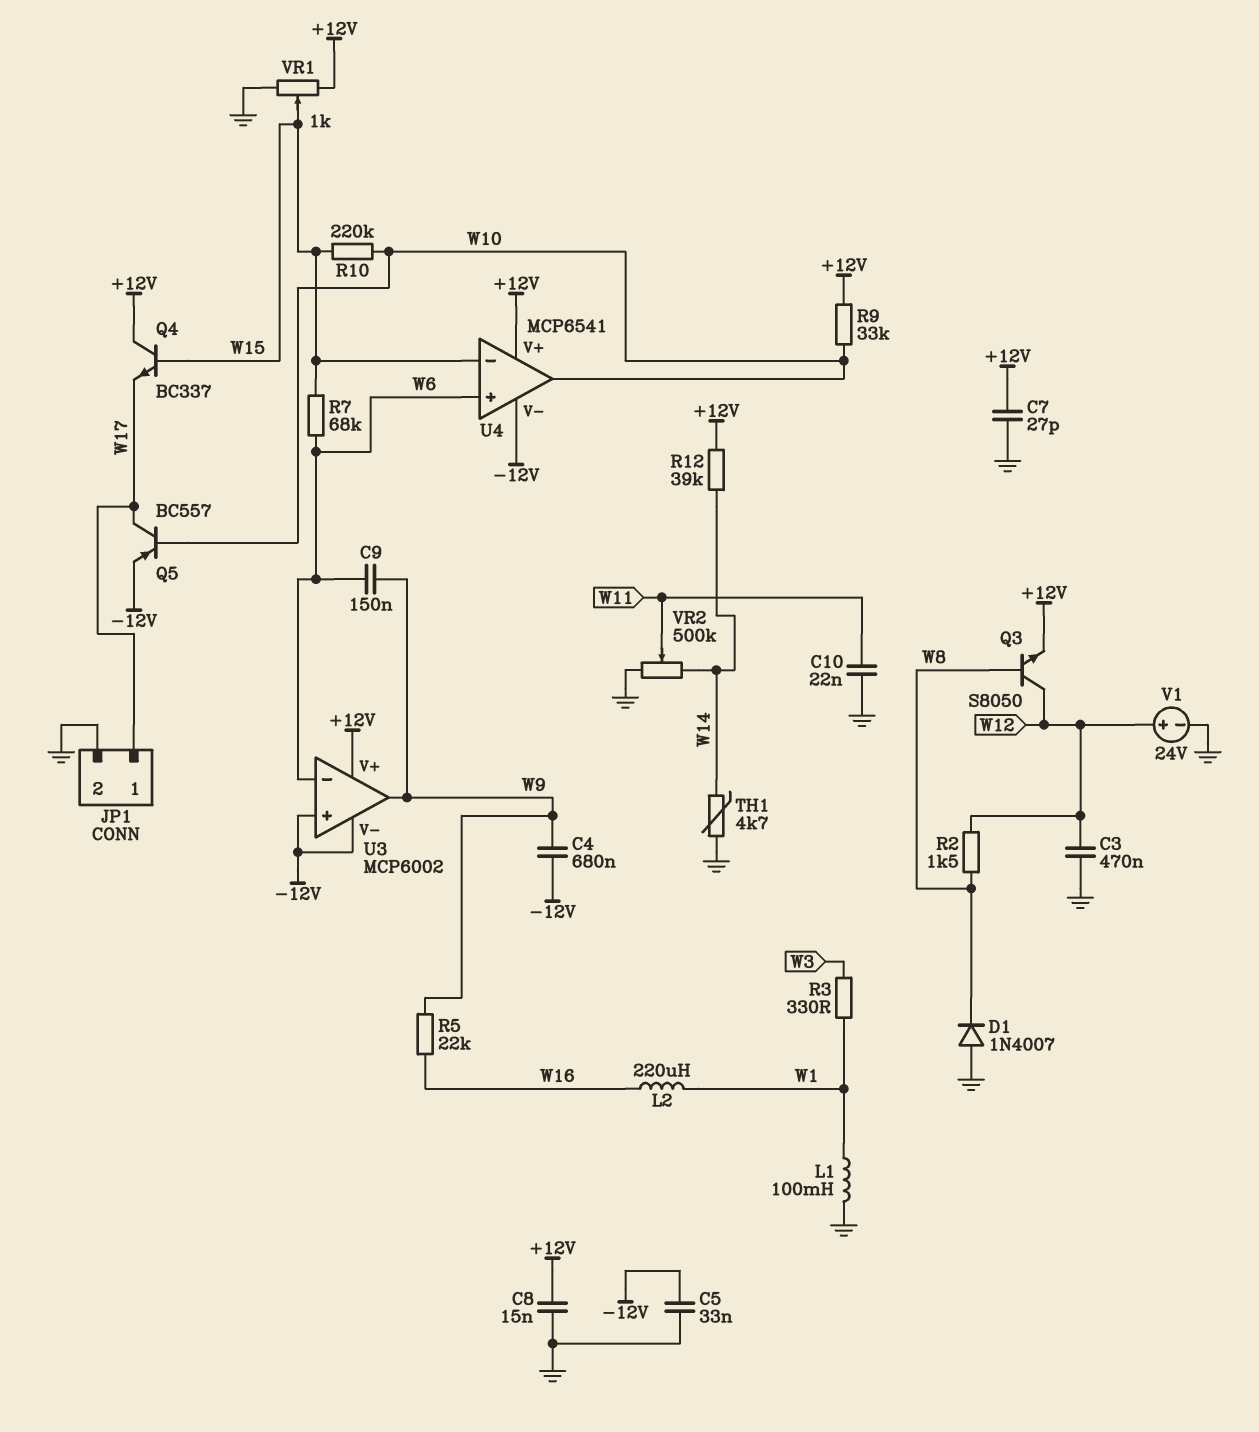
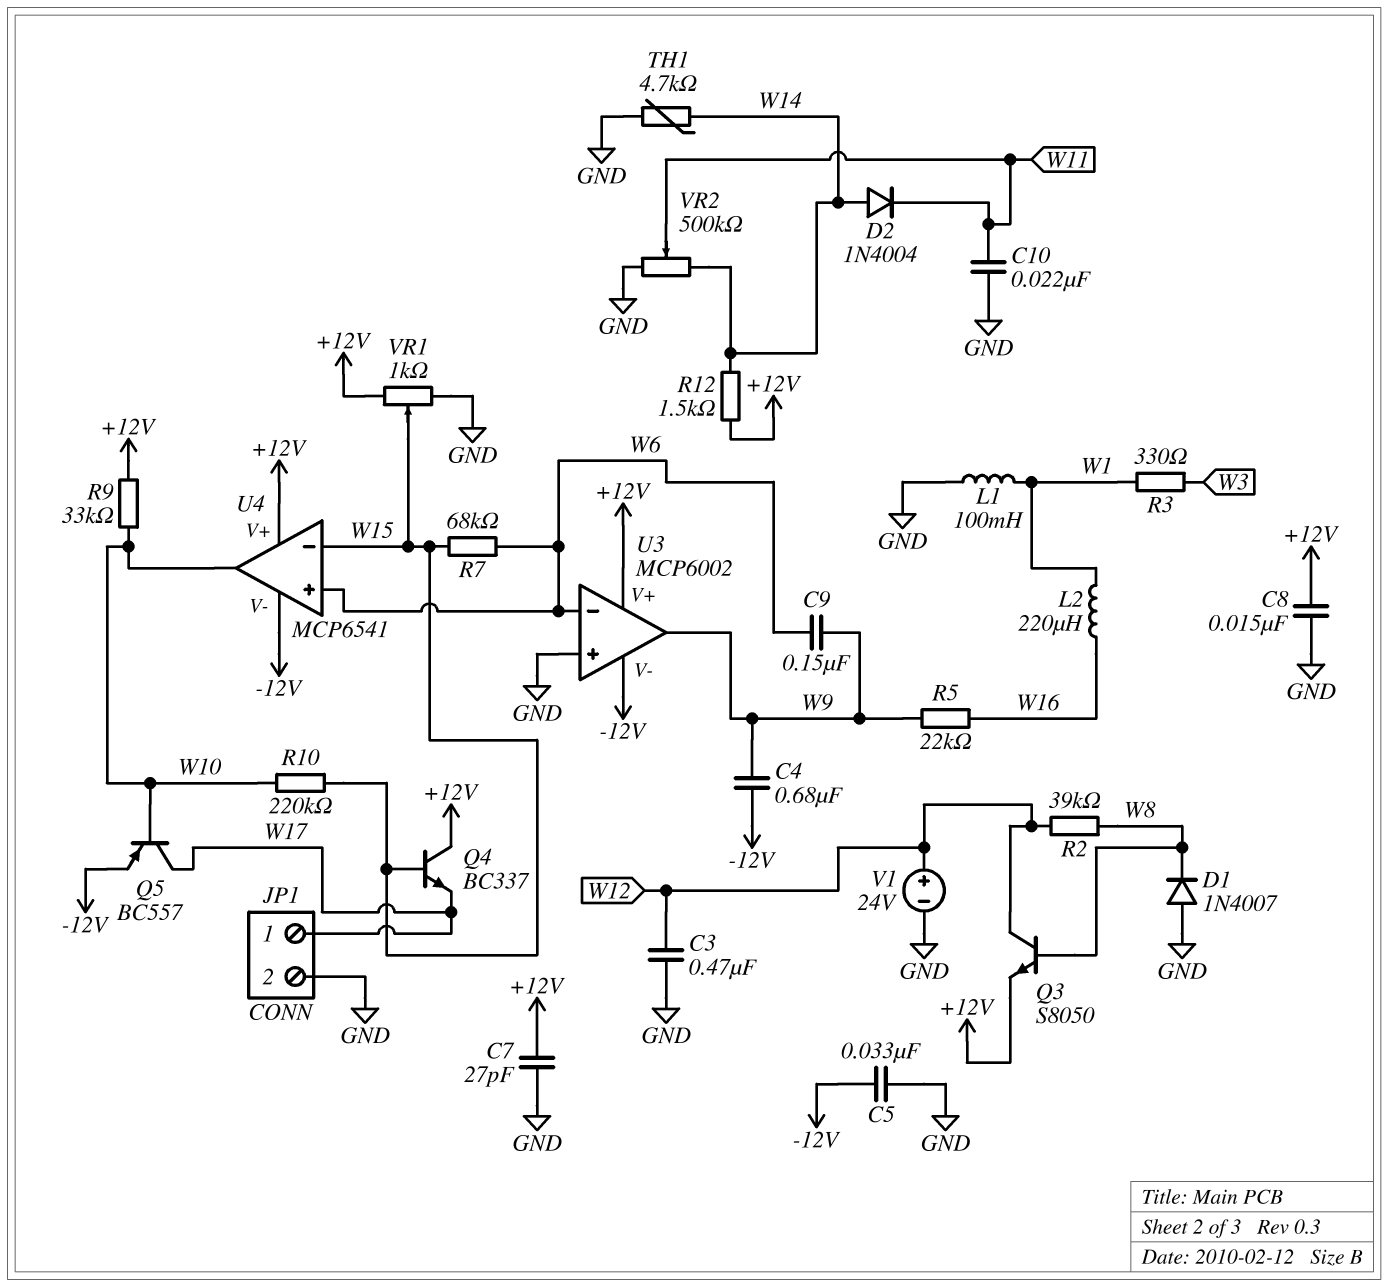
D2: none -> diode 1N4004 (A W14, K W11)
R2: 1.5k (W8, W12) -> 39k (W8, W12)
R12: 39k (+12V, W14) -> 1.5k (+12V, W14)
U3 pin in+: -12V -> GND

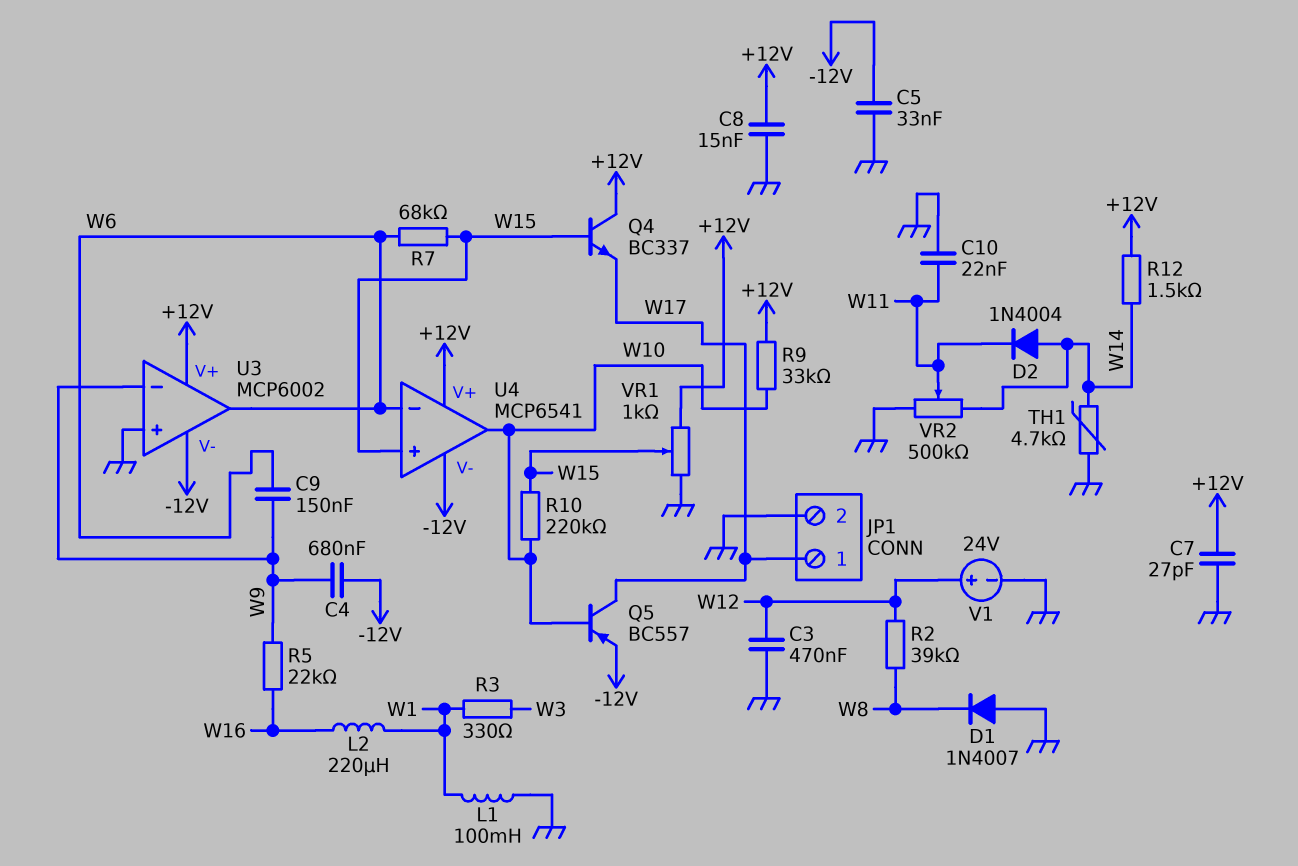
Q3: NPN S8050 (B W8, C W12, E +12V) -> none
U3 pin in-: W6 -> W9
U3 pin out: W9 -> W6
U4 pin in+: W6 -> W15
U4 pin in-: W15 -> W6

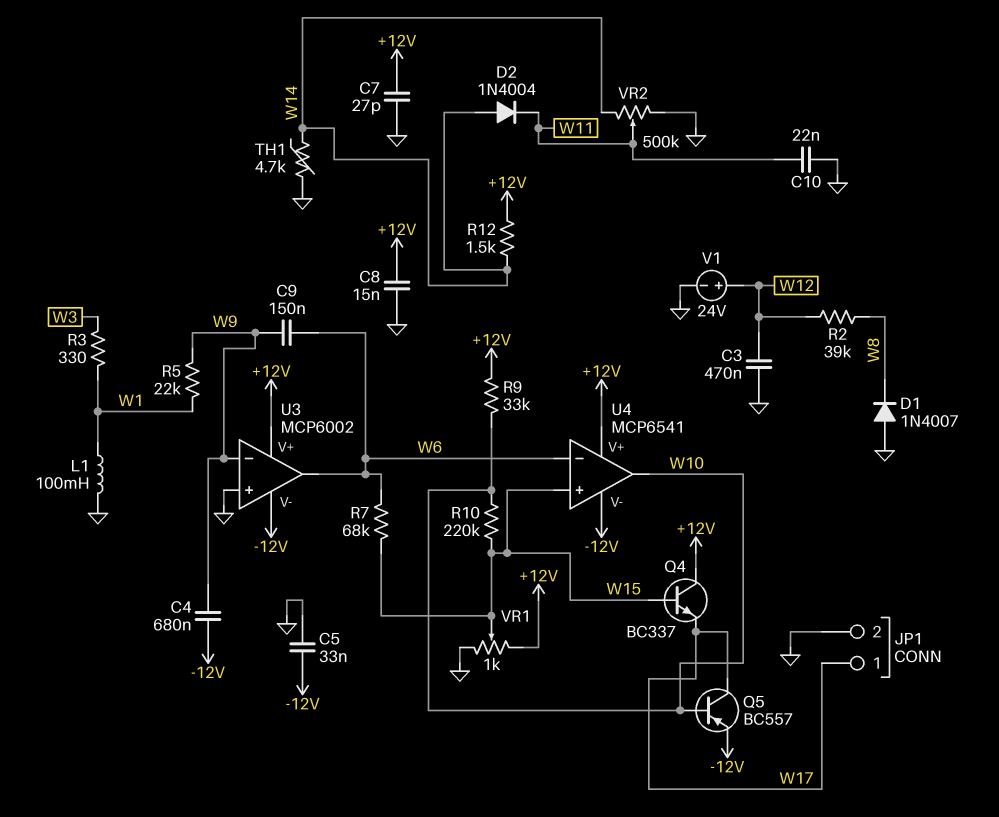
L2: 220uH (W1, W16) -> none
R5: 22k (W9, W16) -> 22k (W1, W9)

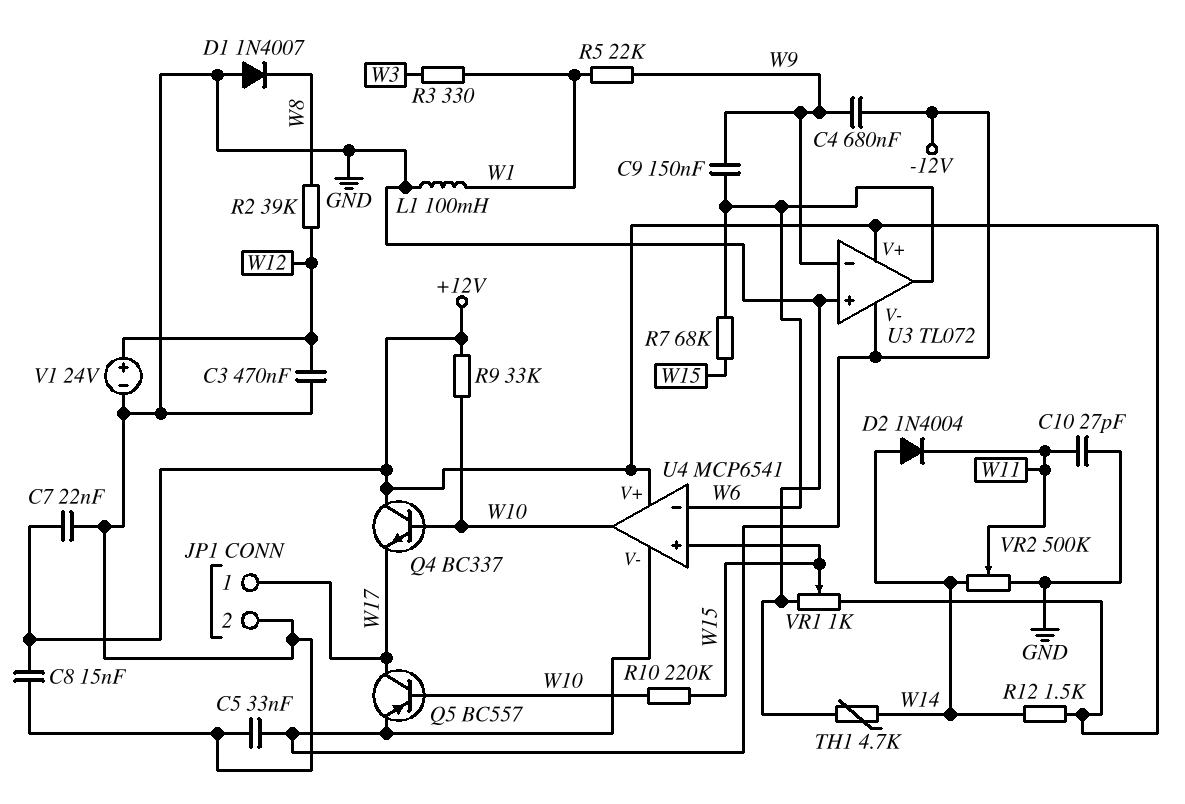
C7: 27pF (+12V, GND) -> 22nF (+12V, GND)
C10: 22nF (GND, W11) -> 27pF (GND, W11)
Q4: NPN BC337 (B W15, C +12V, E W17) -> NPN BC337 (B W10, C +12V, E W17)
U3: MCP6002 -> TL072

